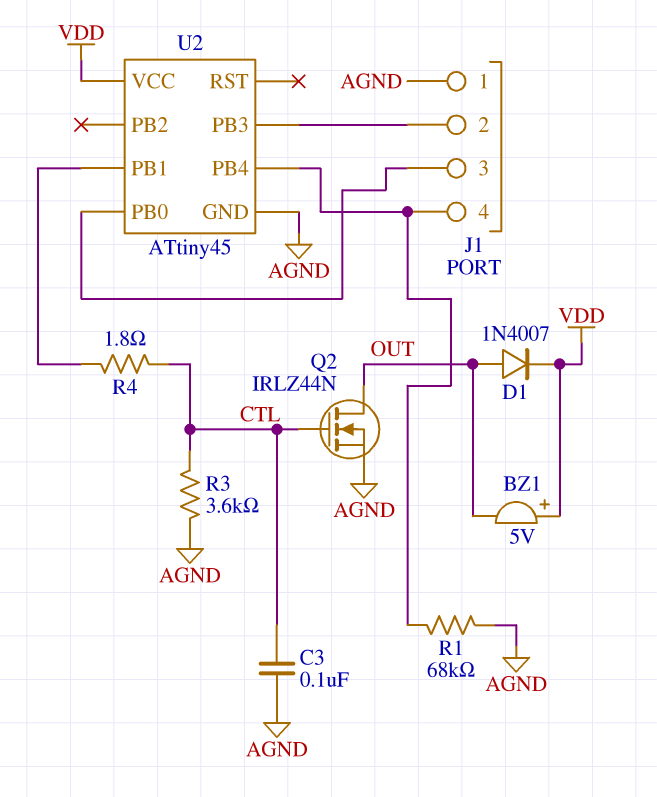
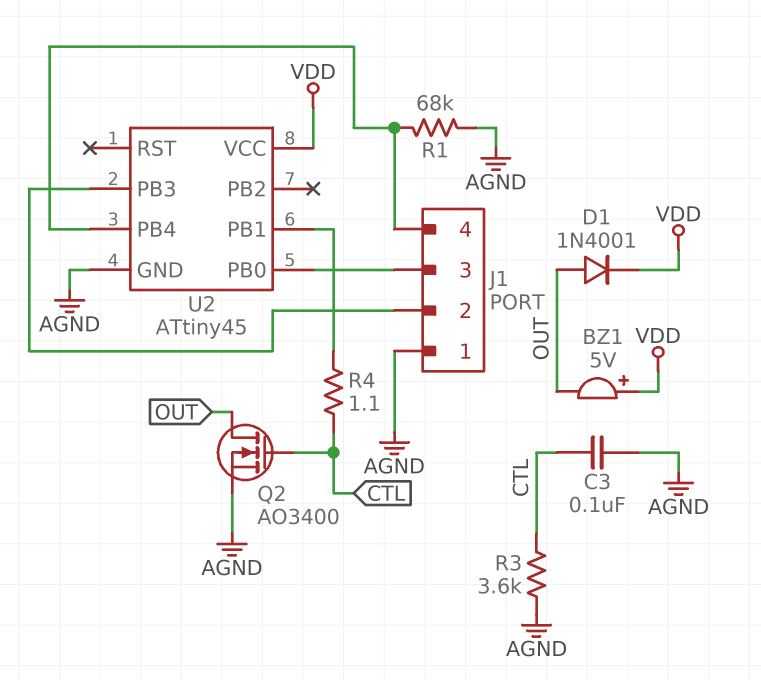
D1: diode 1N4007 (A OUT, K VDD) -> diode 1N4001 (A OUT, K VDD)
Q2: NMOS IRLZ44N (G CTL, D OUT, S AGND) -> NMOS AO3400 (G CTL, D OUT, S AGND)
R4: 1.8 (CTL, U2/PB1) -> 1.1 (CTL, U2/PB1)

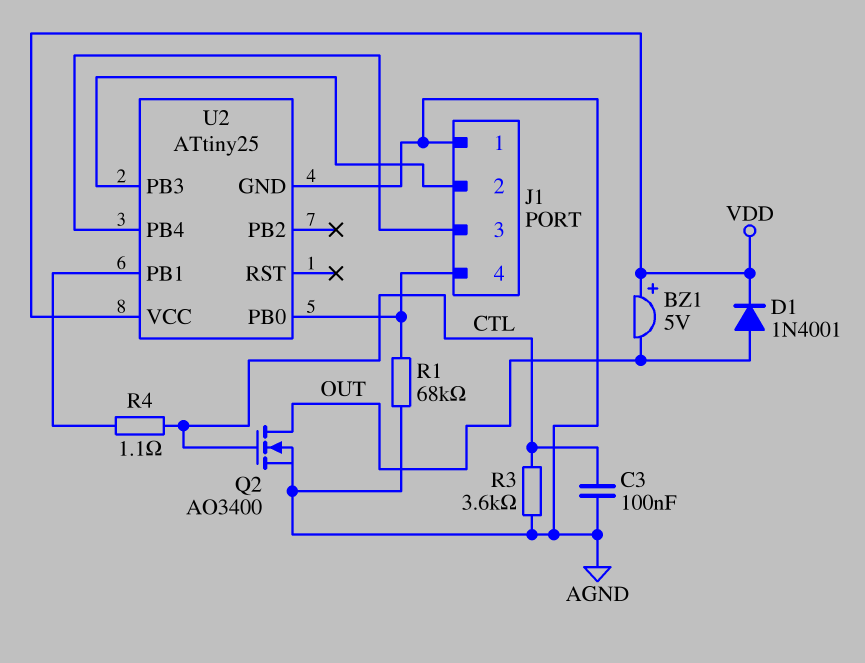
U2: ATtiny45 -> ATtiny25
U2 pin PB0: J1/3 -> J1/4
U2 pin PB4: J1/4 -> J1/3

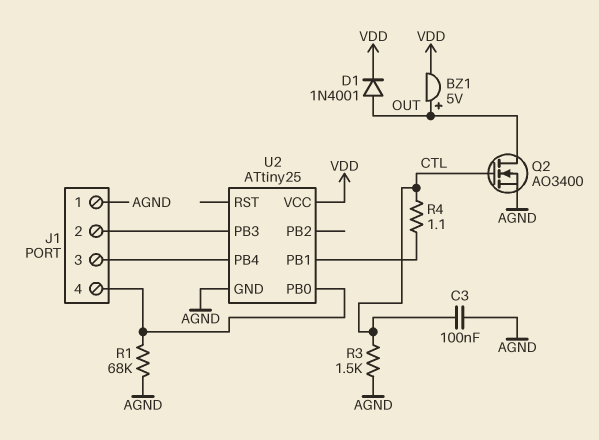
BZ1: buzzer 5V (plus VDD, minus OUT) -> buzzer 5V (plus OUT, minus VDD)
R3: 3.6k (AGND, CTL) -> 1.5k (AGND, CTL)

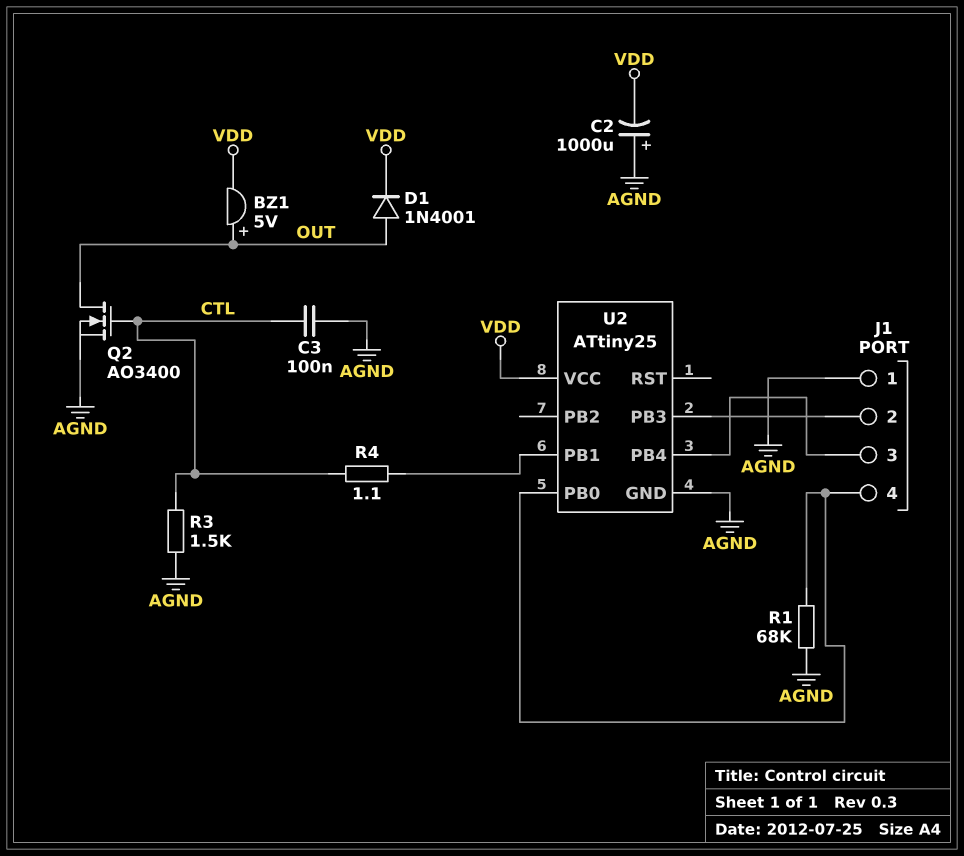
C2: none -> 1000uF (plus AGND, minus VDD)

